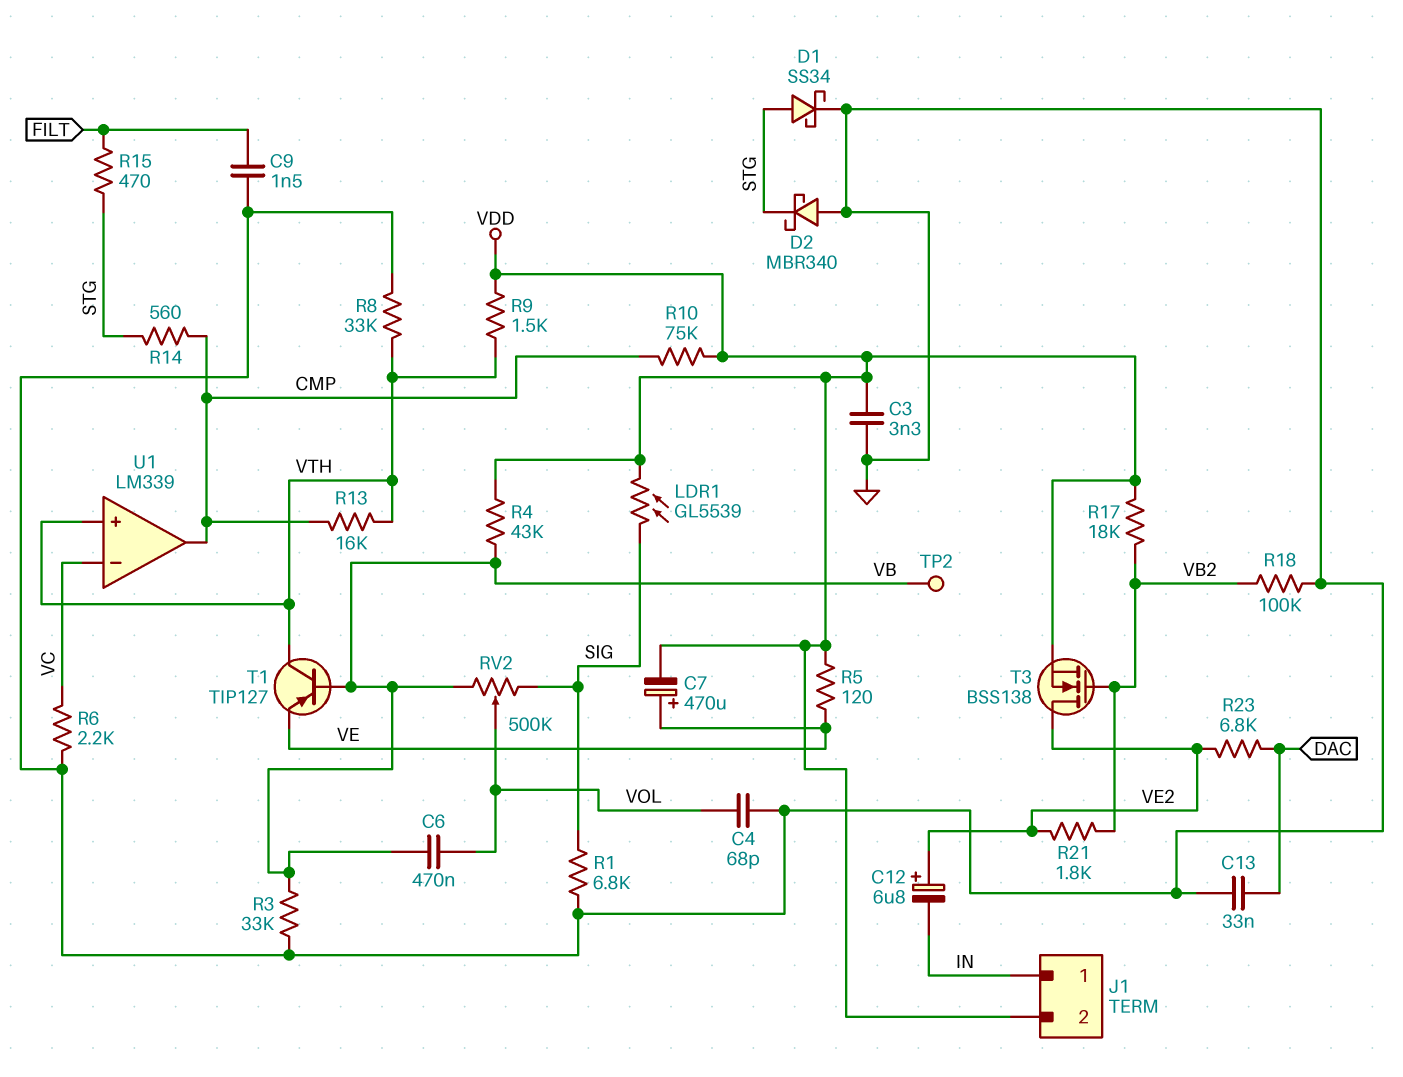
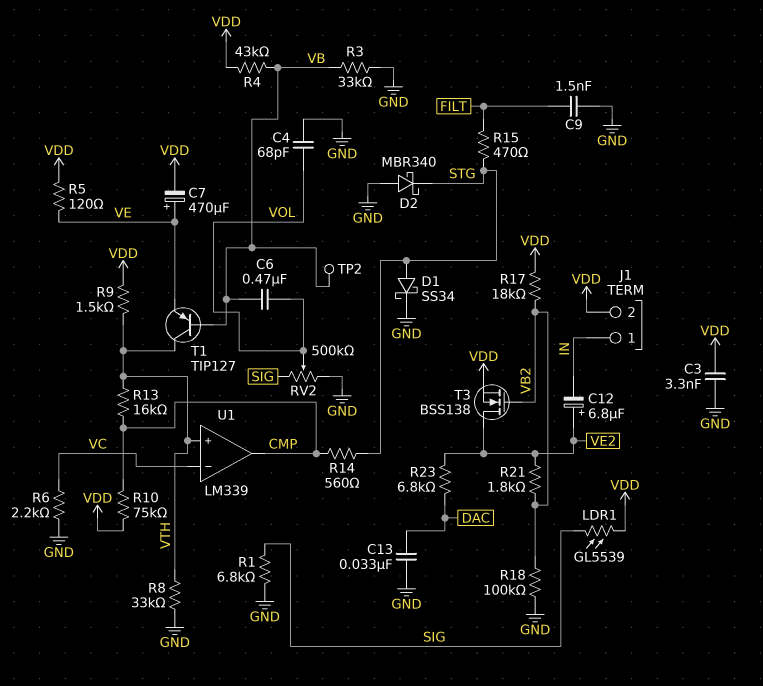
RV2: 500k (SIG, VB, wiper VOL) -> 500k (GND, SIG, wiper VOL)

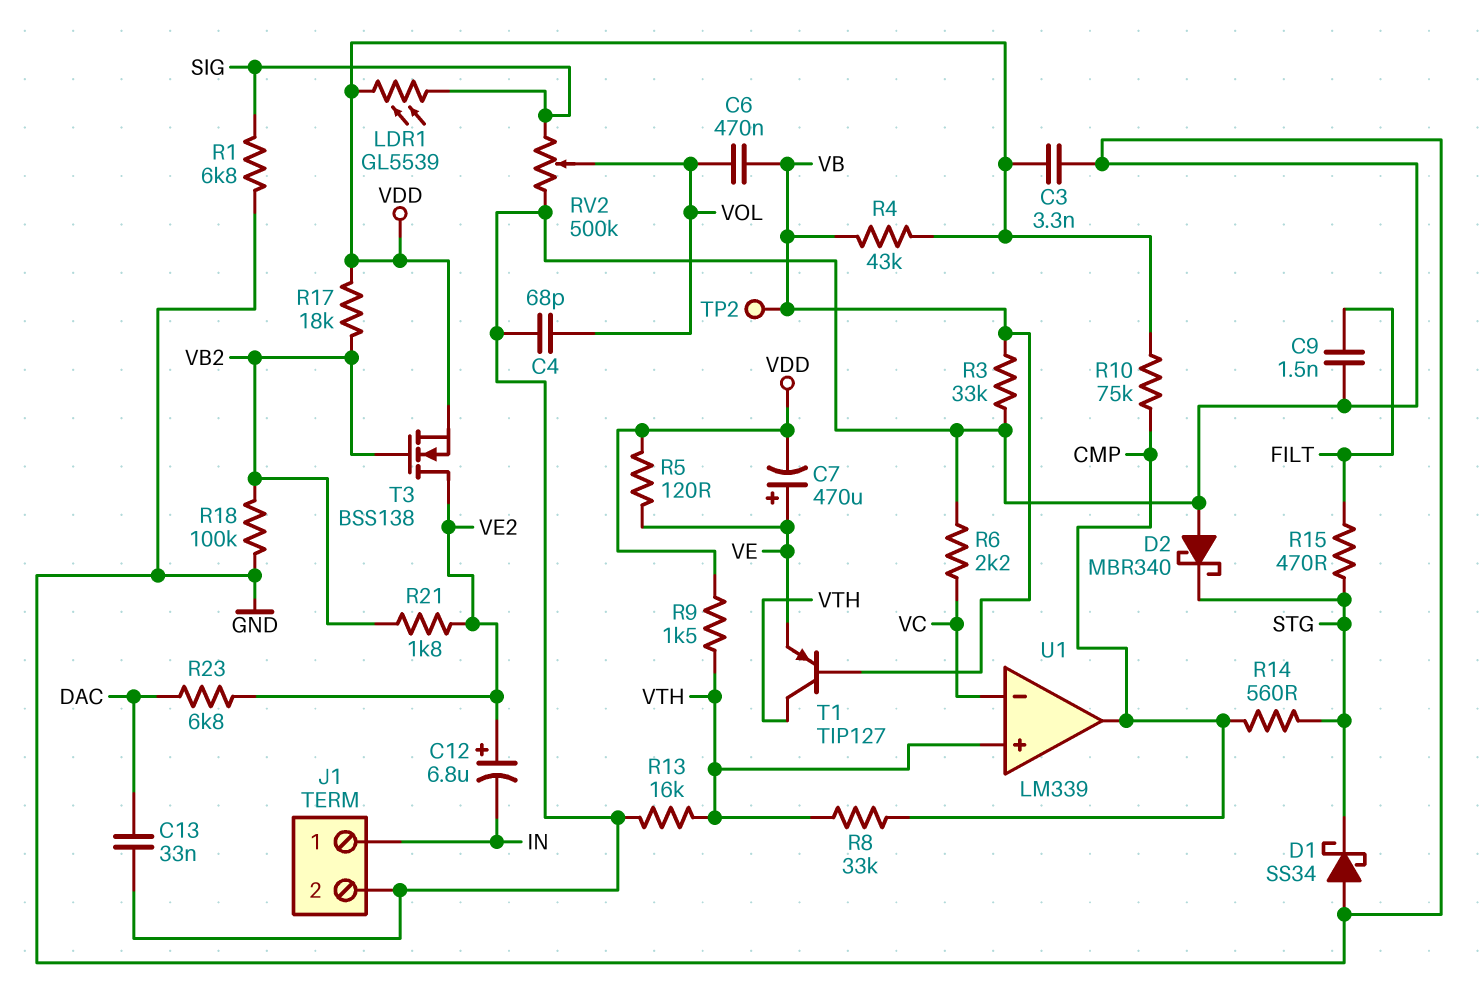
D1: schottky SS34 (A STG, K GND) -> schottky SS34 (A GND, K STG)
J1 pin 2: VDD -> GND
R8: 33k (GND, VTH) -> 33k (CMP, VTH)
R13: 16k (CMP, VTH) -> 16k (GND, VTH)

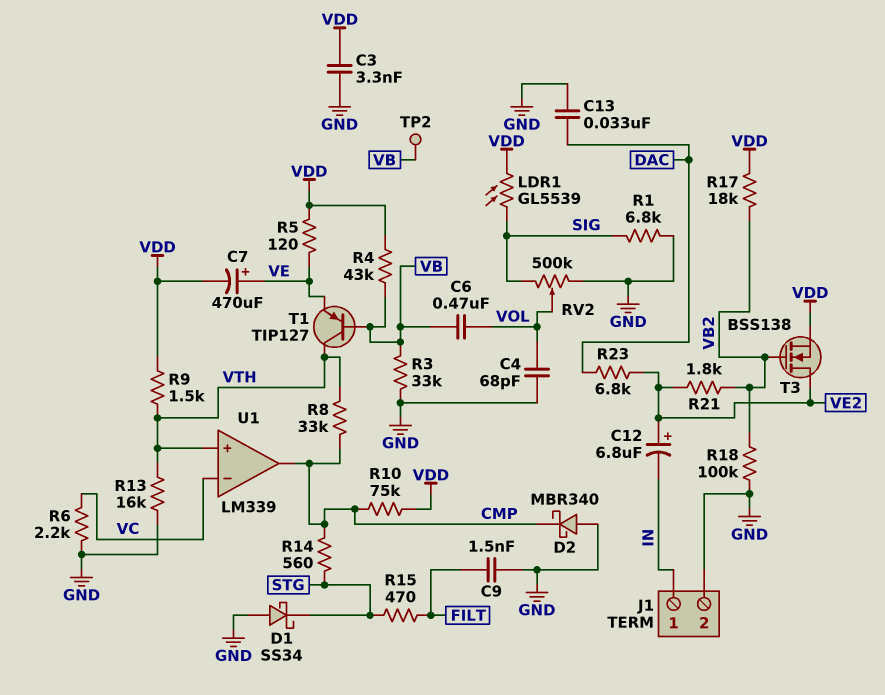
D2: schottky MBR340 (A GND, K STG) -> schottky MBR340 (A GND, K CMP)

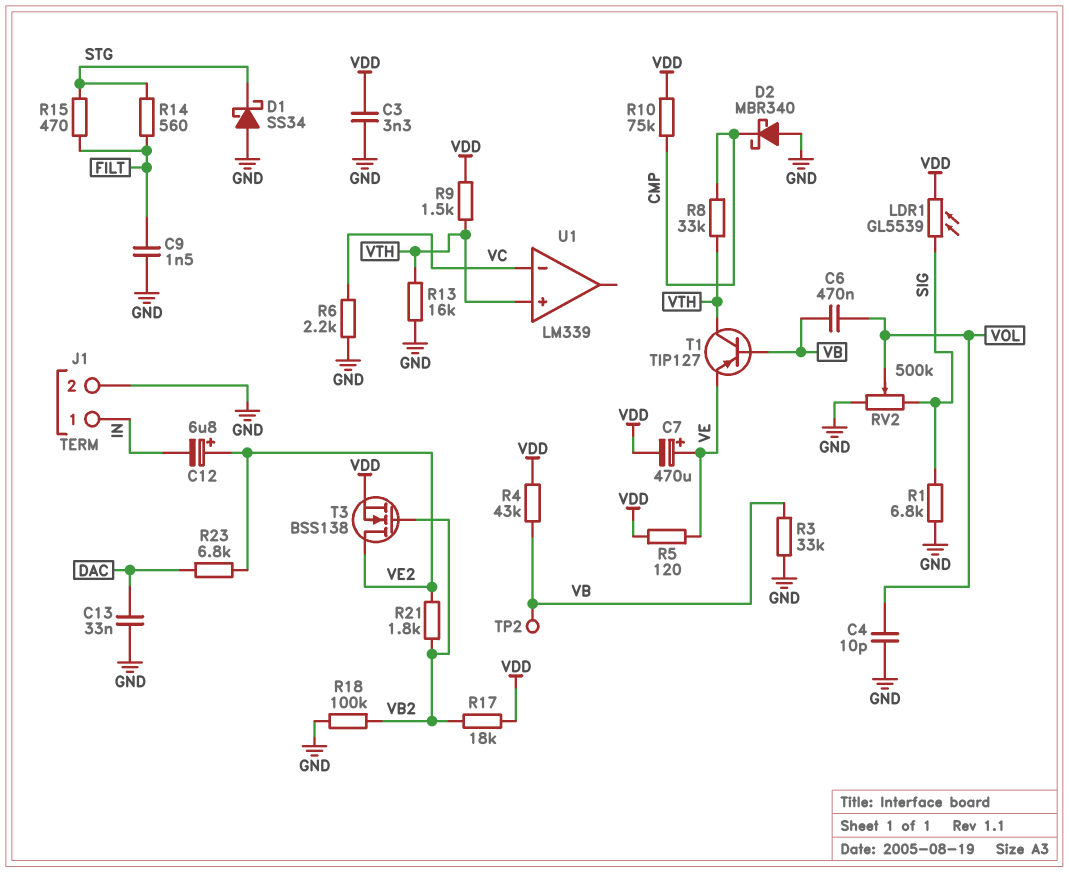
C4: 68pF (GND, VOL) -> 10pF (GND, VOL)
R14: 560 (CMP, STG) -> 560 (FILT, STG)
U1 pin out: CMP -> none

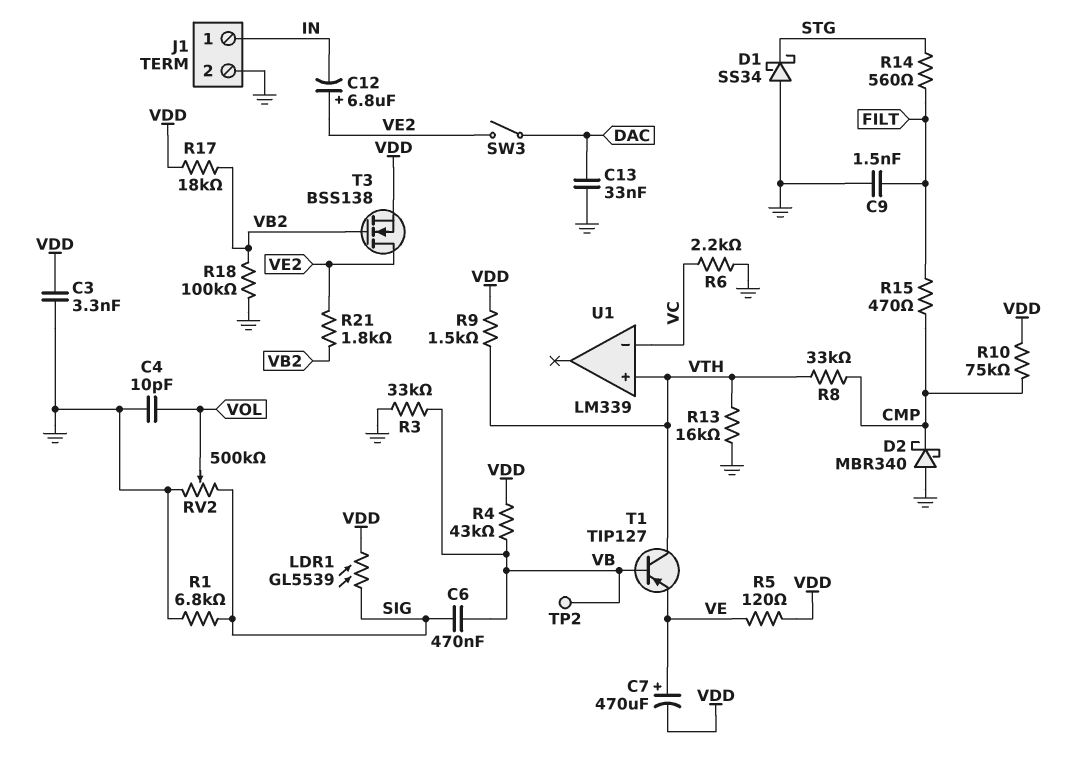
C6: 470nF (VB, VOL) -> 470nF (SIG, VB)
R15: 470 (FILT, STG) -> 470 (CMP, FILT)
R23: 6.8k (DAC, VE2) -> none
SW3: none -> switch (DAC, VE2)

